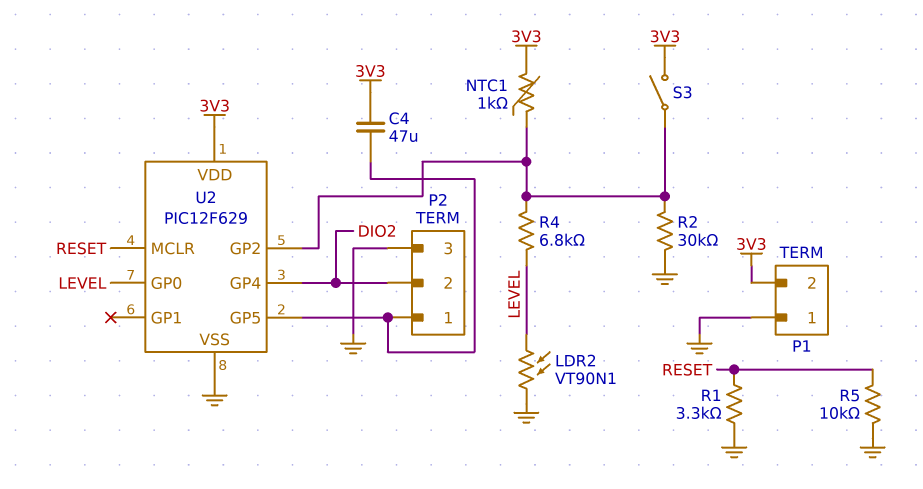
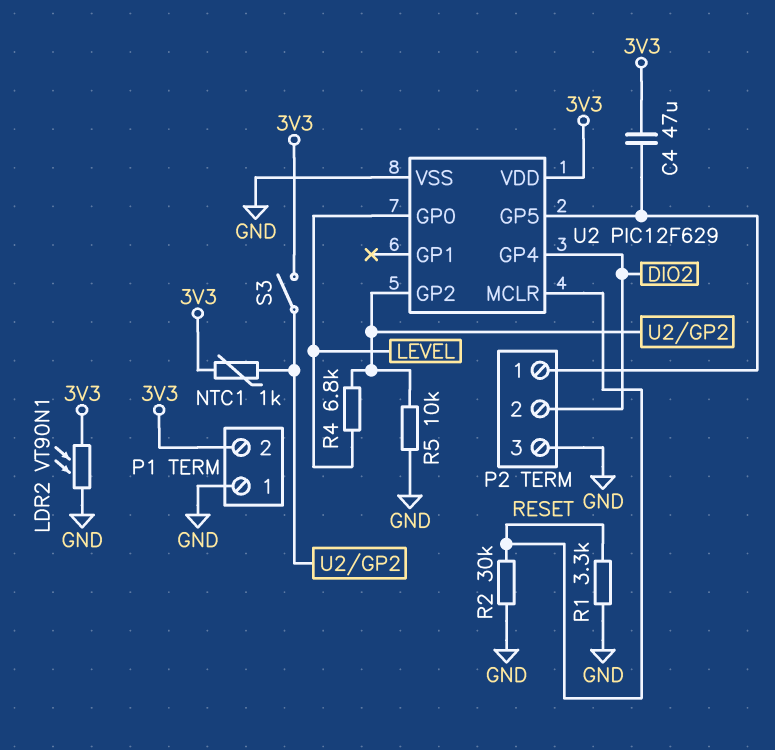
LDR2: VT90N1 (GND, LEVEL) -> VT90N1 (3V3, GND)
R2: 30k (GND, U2/GP2) -> 30k (GND, RESET)
R5: 10k (GND, RESET) -> 10k (GND, U2/GP2)

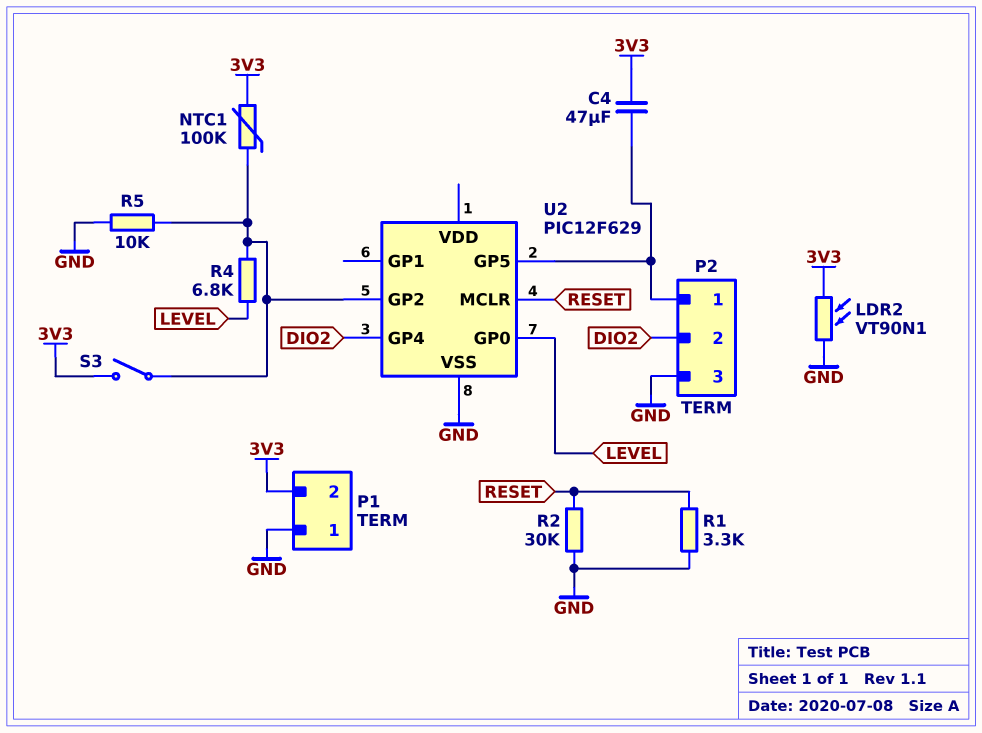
NTC1: 1k (3V3, U2/GP2) -> 100k (3V3, U2/GP2)
U2 pin VDD: 3V3 -> none

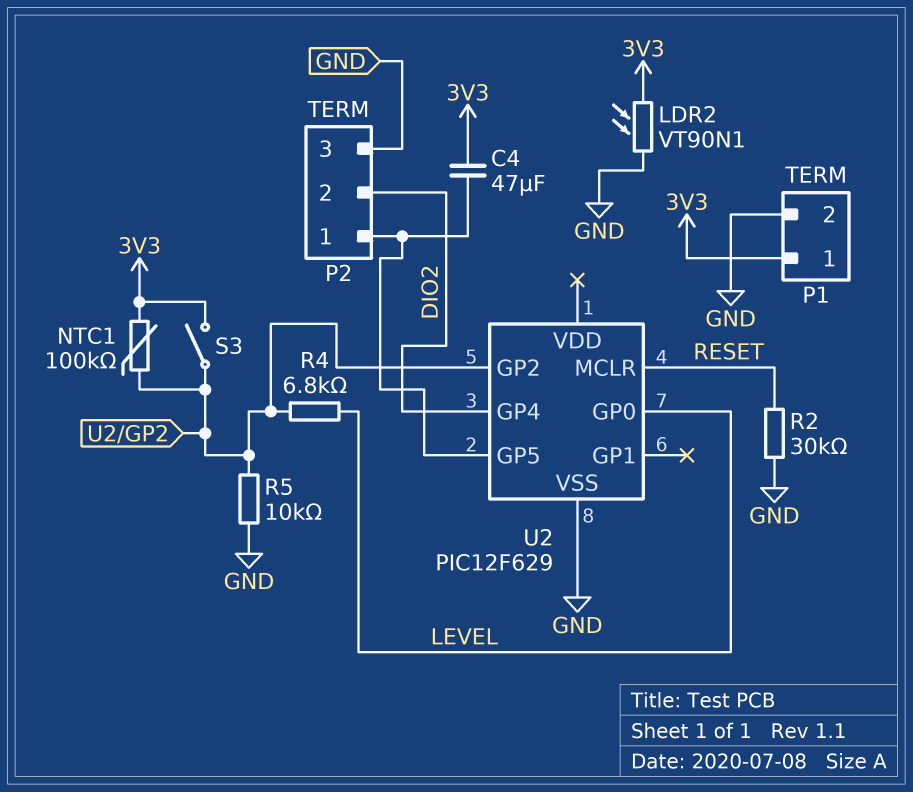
P1 pin 1: GND -> 3V3
P1 pin 2: 3V3 -> GND
R1: 3.3k (GND, RESET) -> none

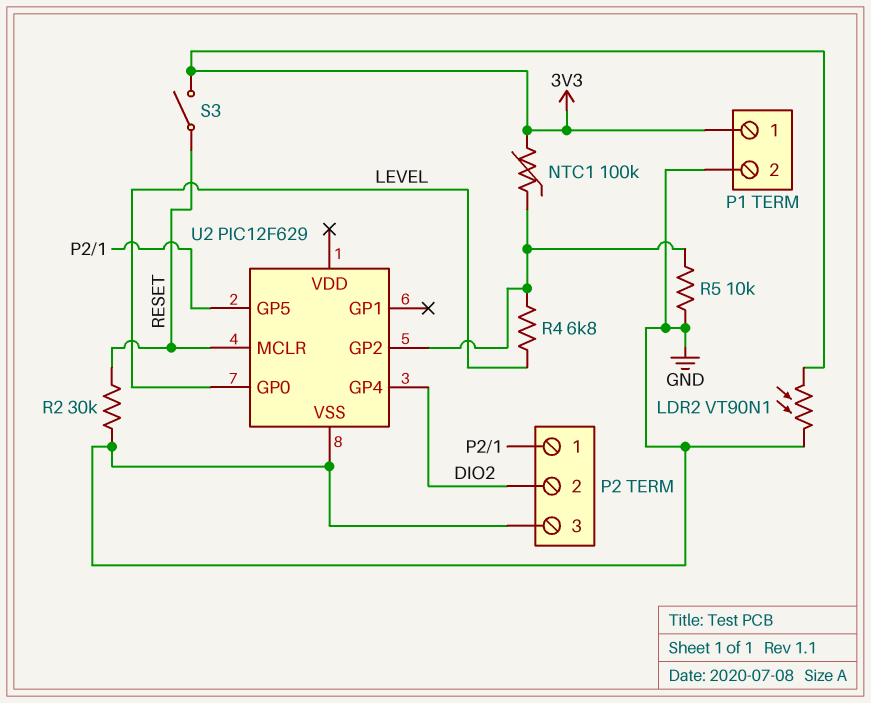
C4: 47uF (3V3, P2/1) -> none
S3: switch (3V3, U2/GP2) -> switch (3V3, RESET)

